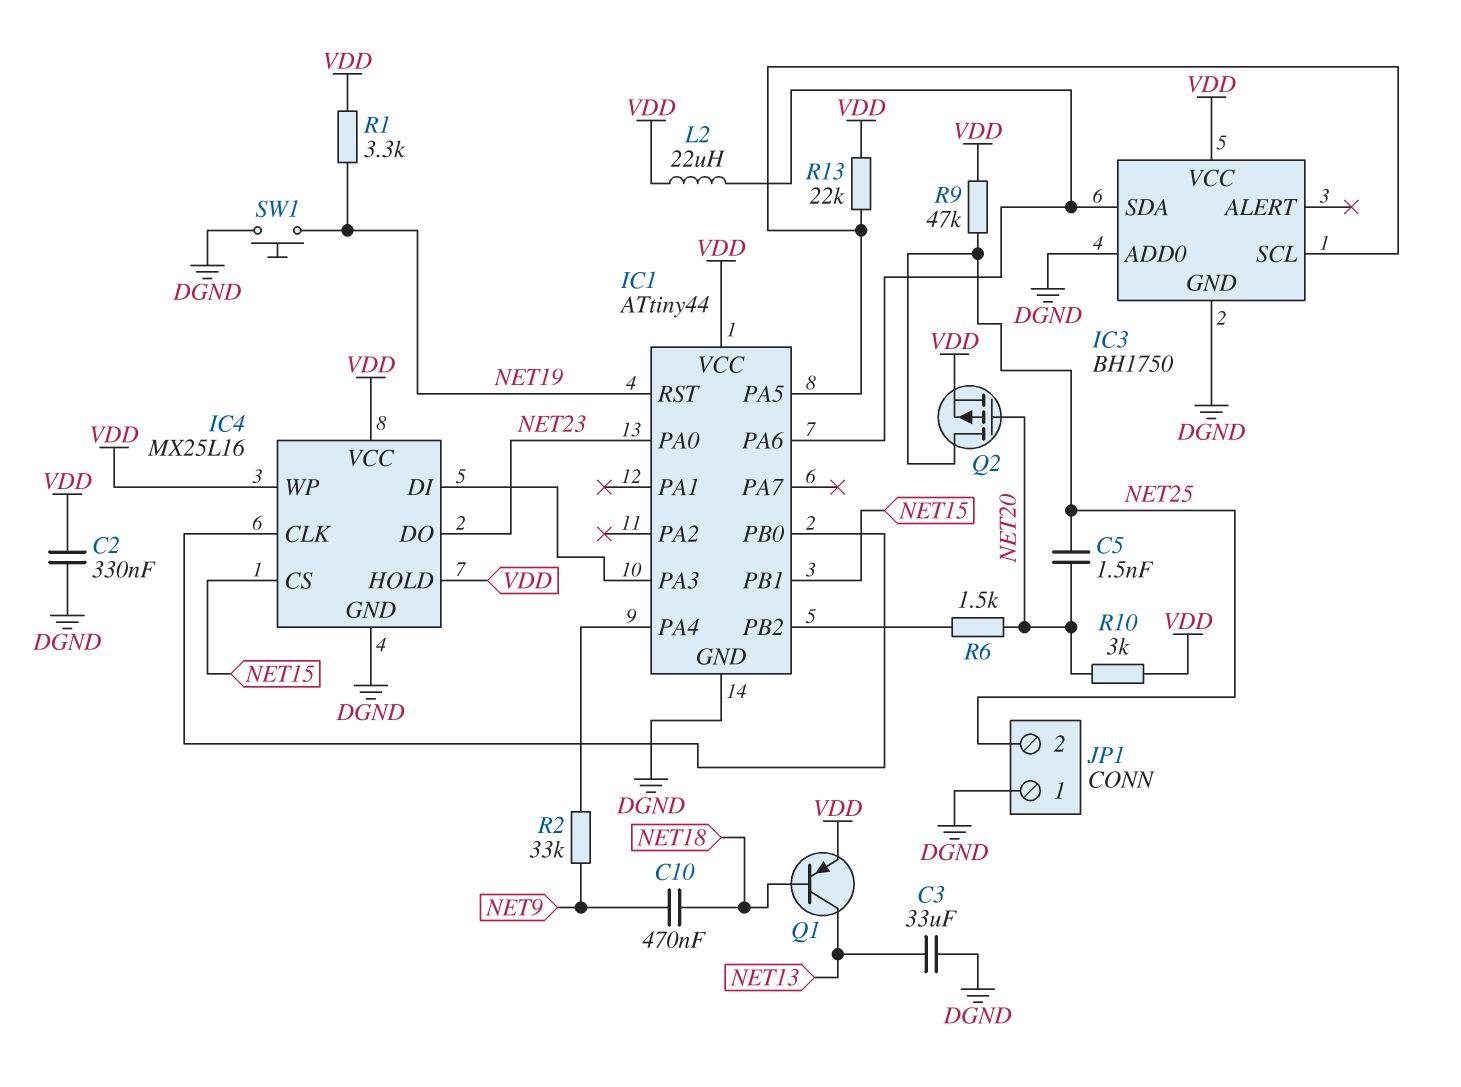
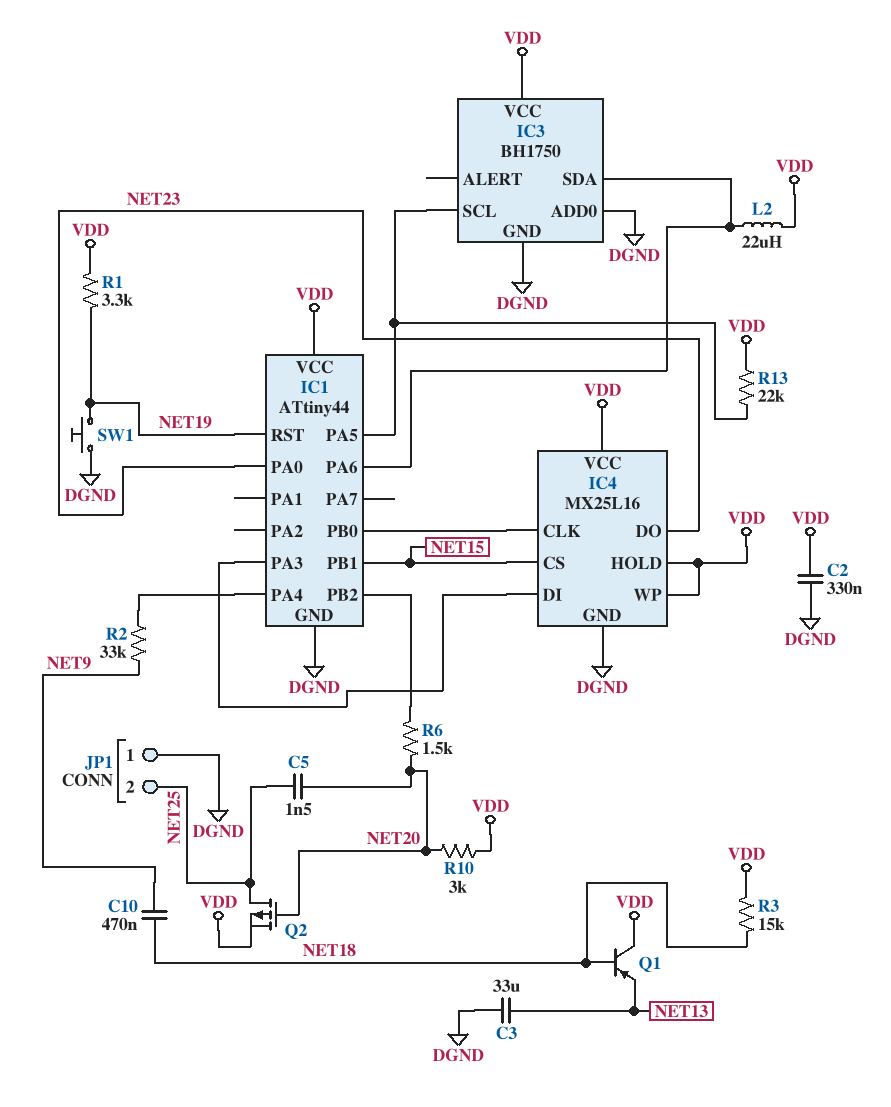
Q1: PNP (B NET18, C NET13, E VDD) -> PNP (B NET18, C VDD, E NET13)
R3: none -> 15k (NET18, VDD)
R9: 47k (NET25, VDD) -> none

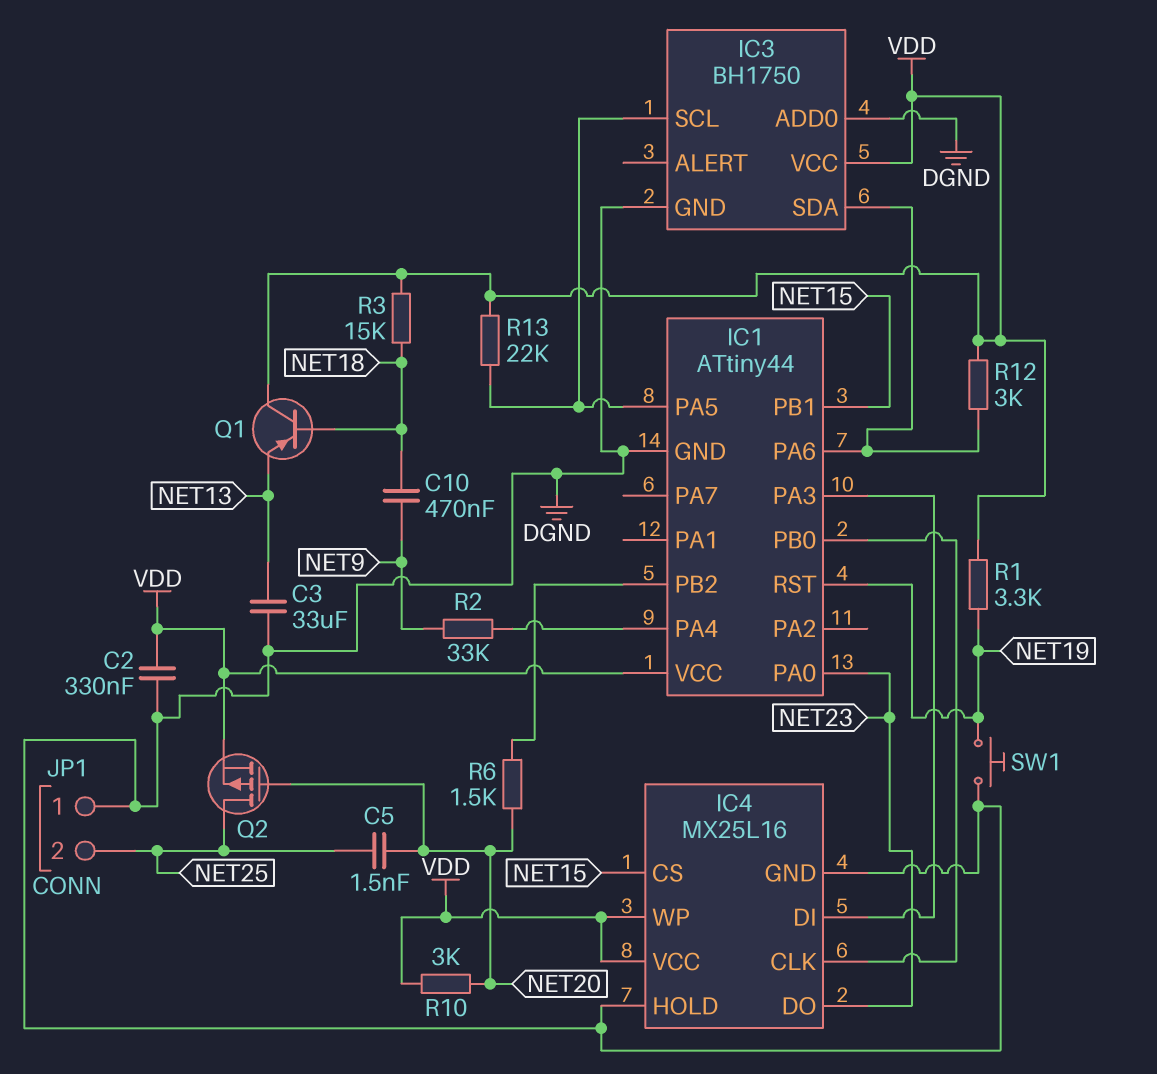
IC4 pin HOLD: VDD -> DGND
L2: 22uH (IC1/PA6, VDD) -> none
R12: none -> 3k (IC1/PA6, VDD)

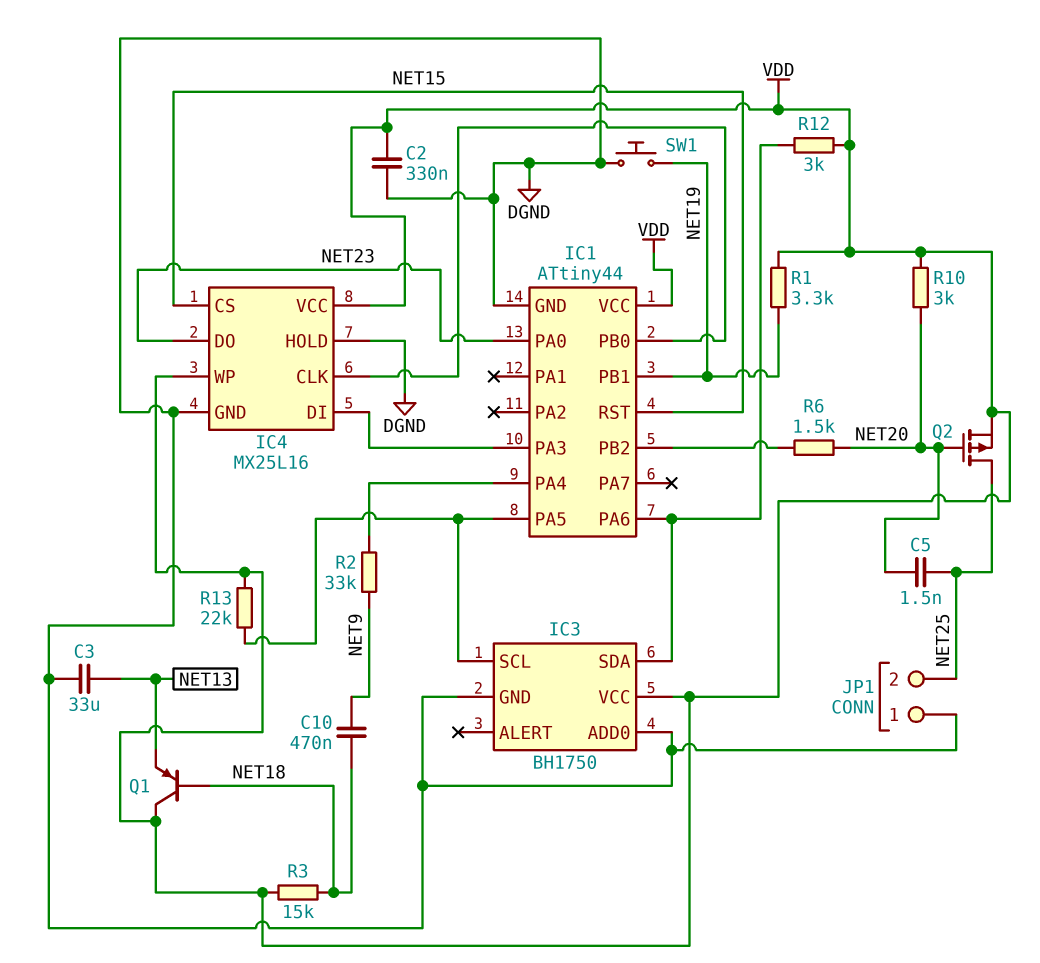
IC1 pin PB1: NET15 -> NET19
IC1 pin RST: NET19 -> NET15

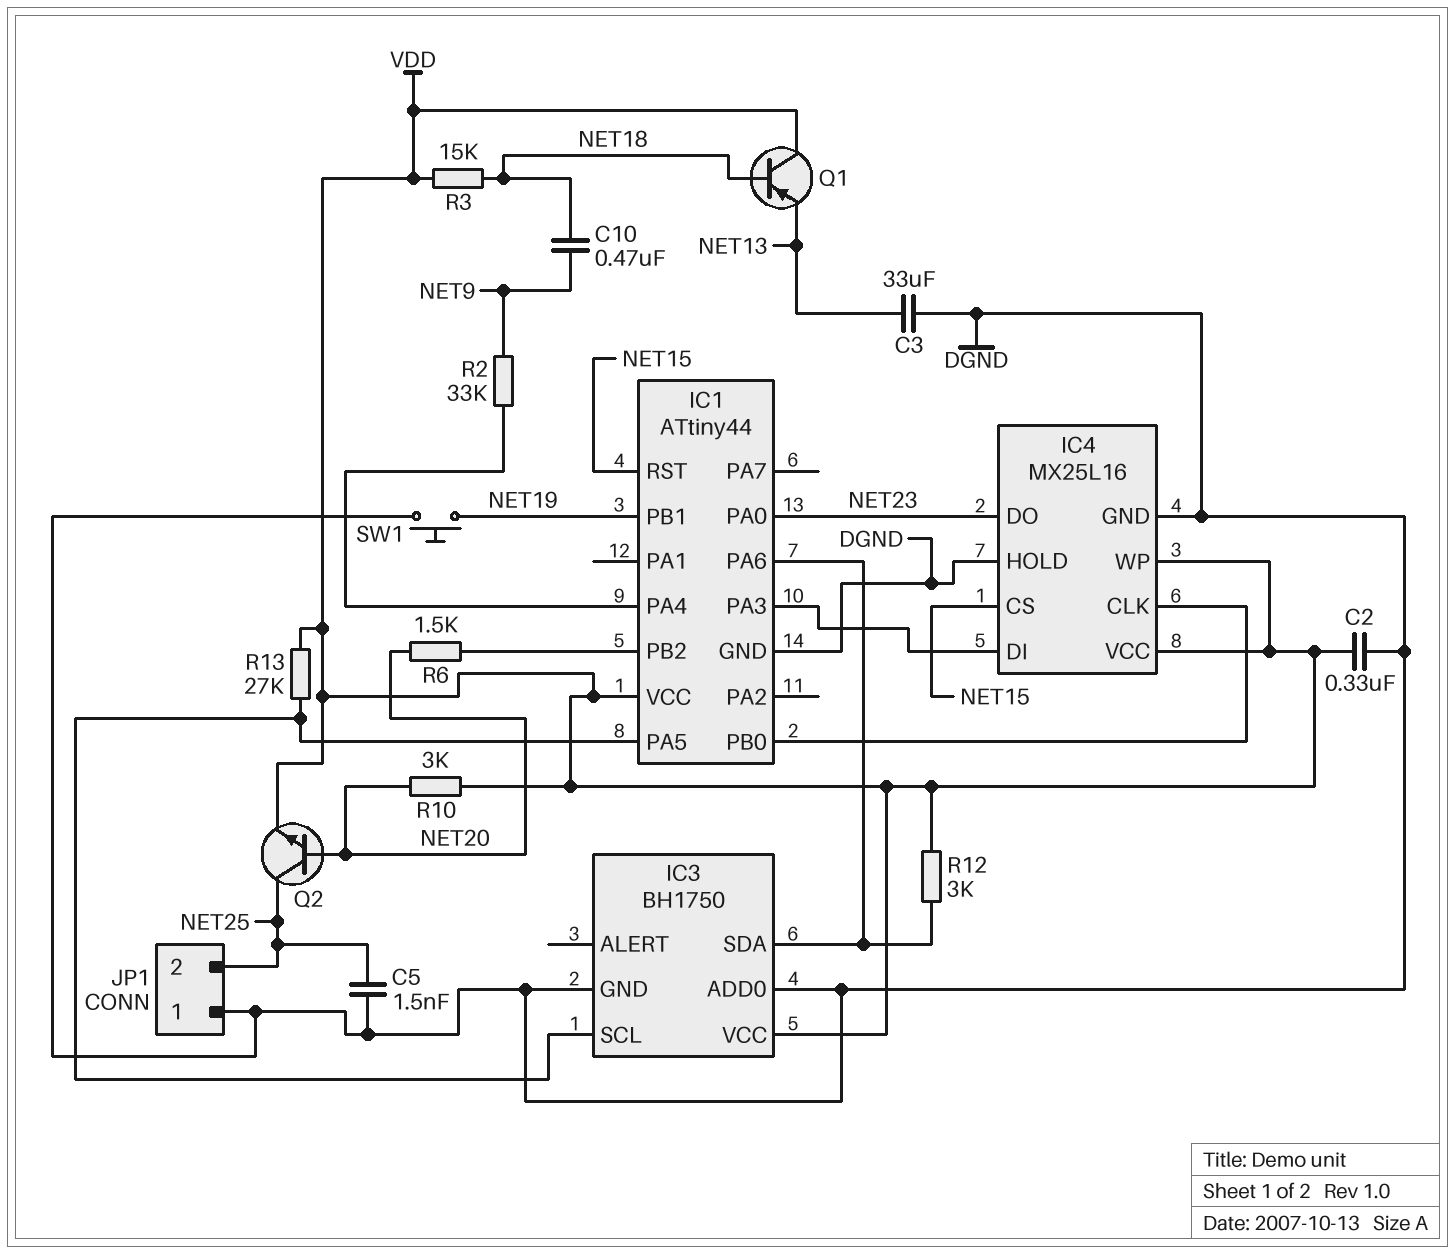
C5: 1.5nF (NET20, NET25) -> 1.5nF (DGND, NET25)
Q2: PMOS (G NET20, D NET25, S VDD) -> NPN (B NET20, C NET25, E VDD)
R1: 3.3k (NET19, VDD) -> none
R13: 22k (IC1/PA5, VDD) -> 27k (IC1/PA5, VDD)

